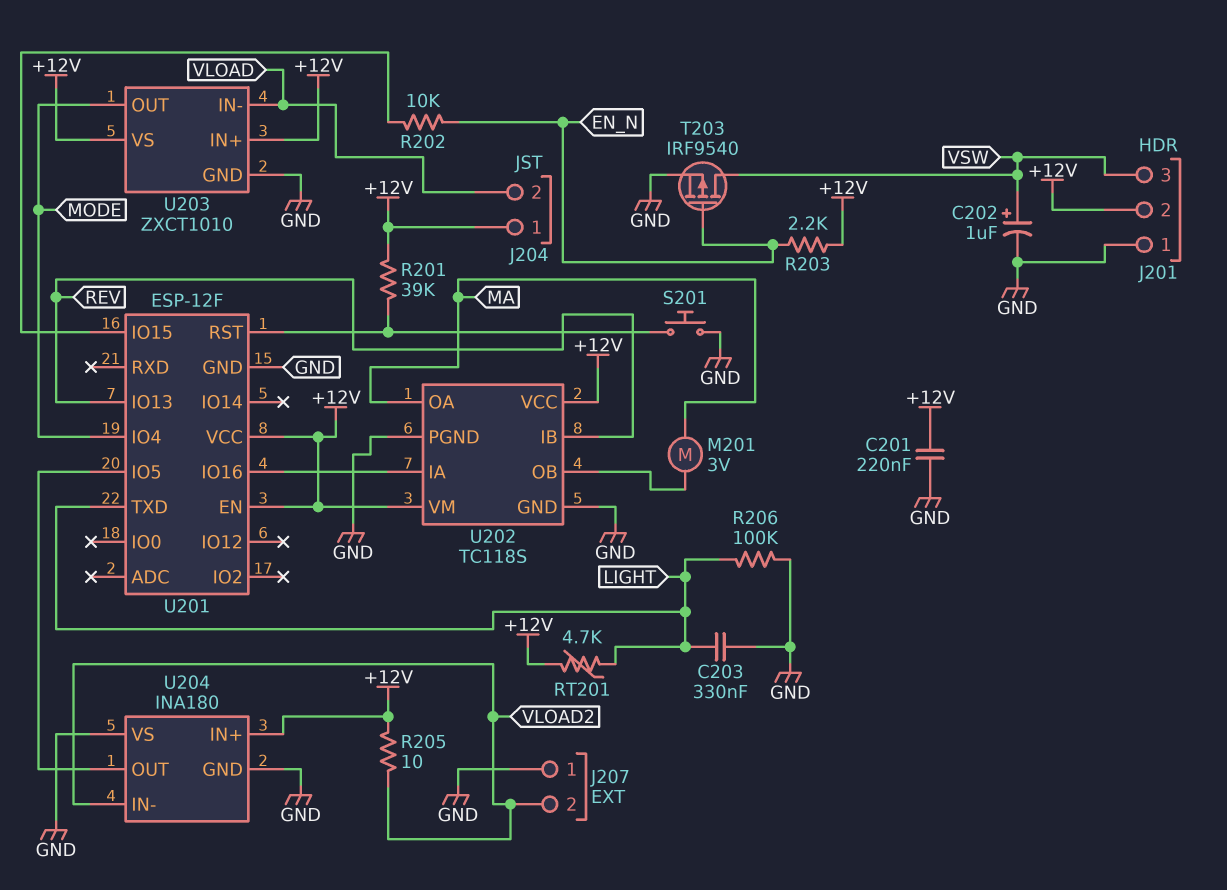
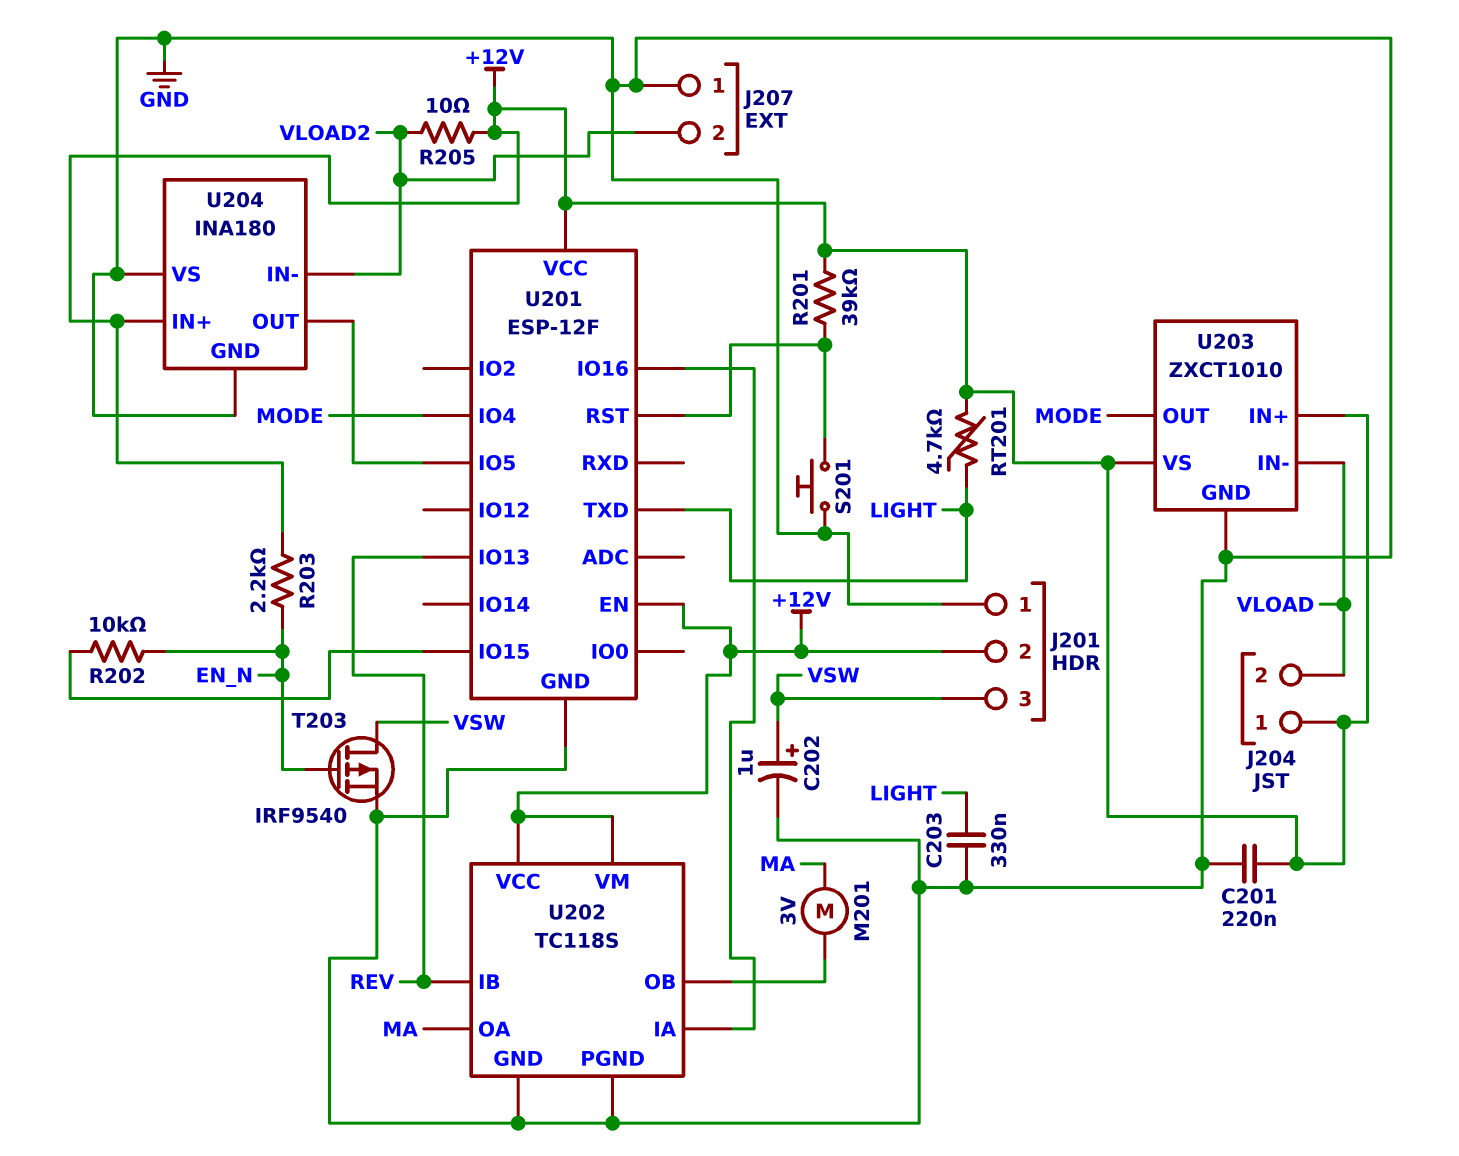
R206: 100k (GND, LIGHT) -> none

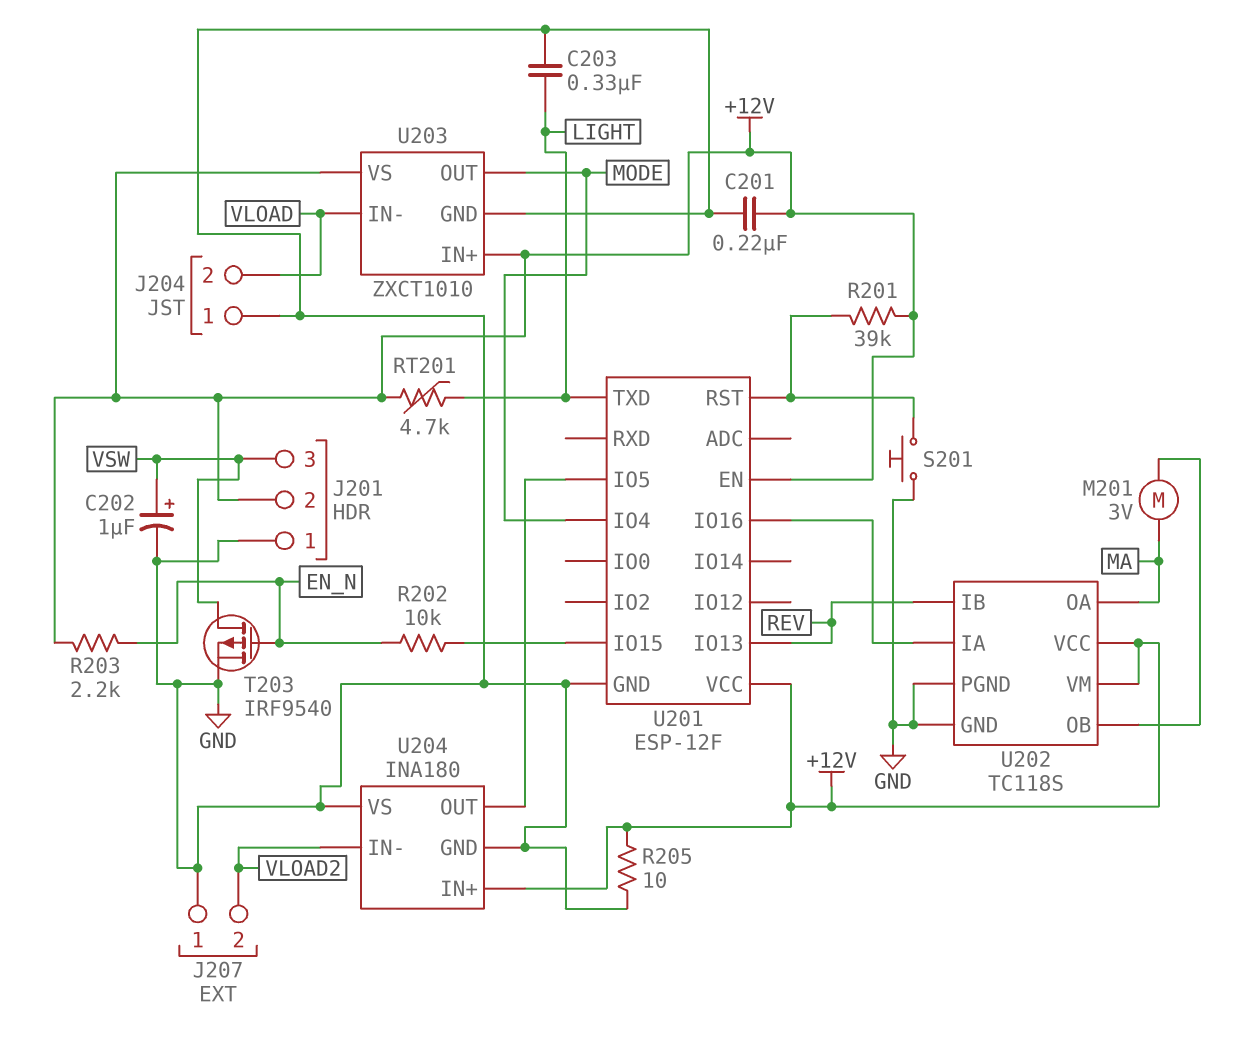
J204 pin 1: +12V -> GND
R205: 10 (+12V, VLOAD2) -> 10 (+12V, GND)

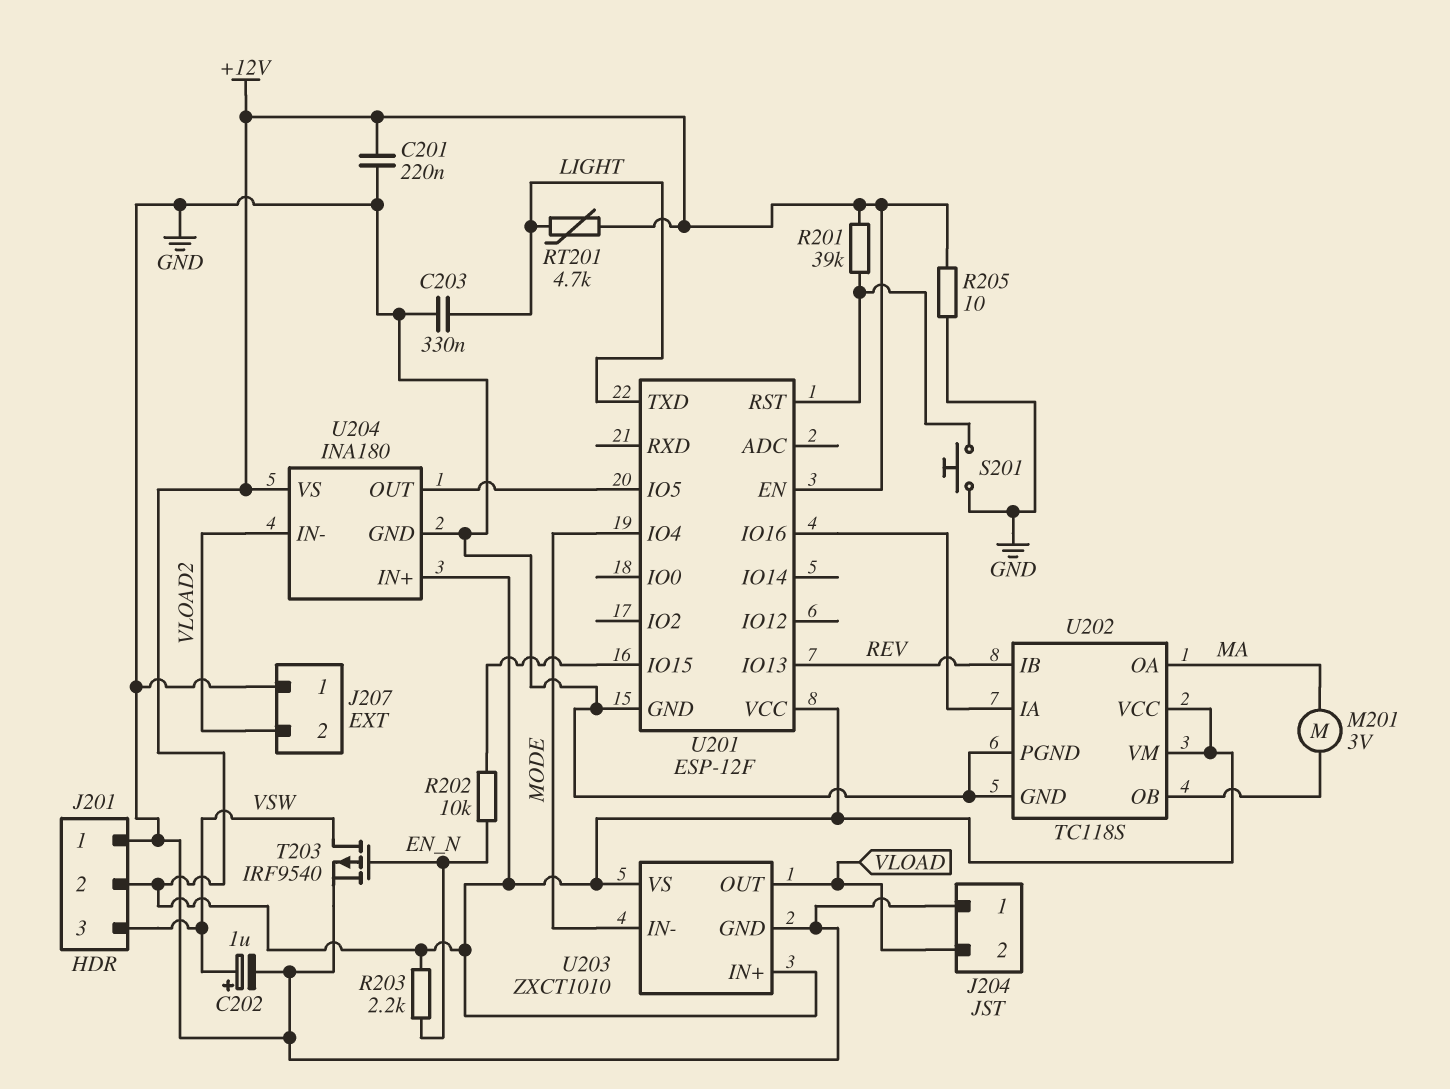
U203 pin IN-: VLOAD -> MODE
U203 pin OUT: MODE -> VLOAD
U204 pin VS: GND -> +12V

